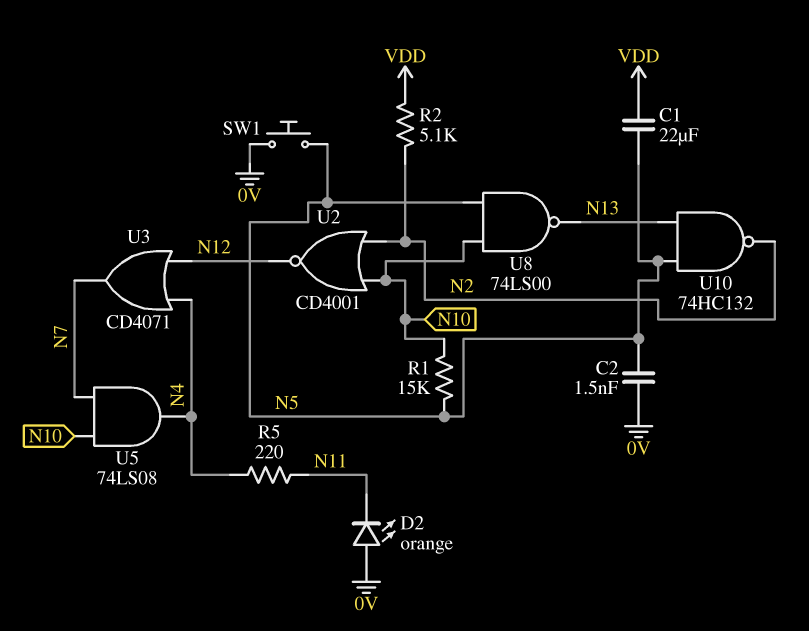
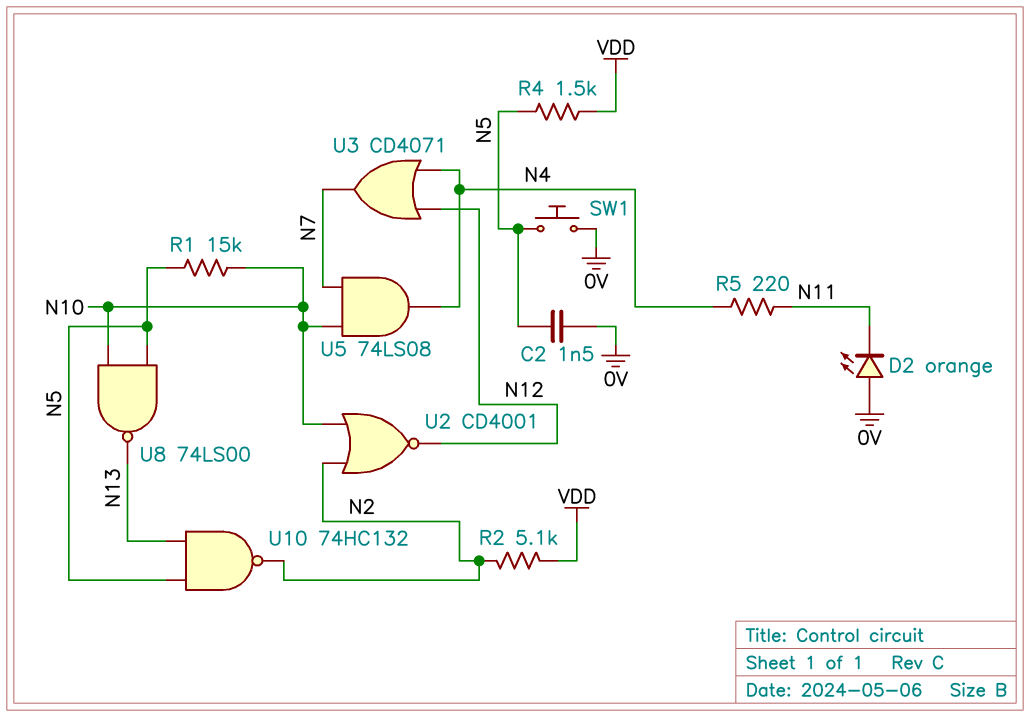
C1: 22uF (N5, VDD) -> none
R4: none -> 1.5k (N5, VDD)

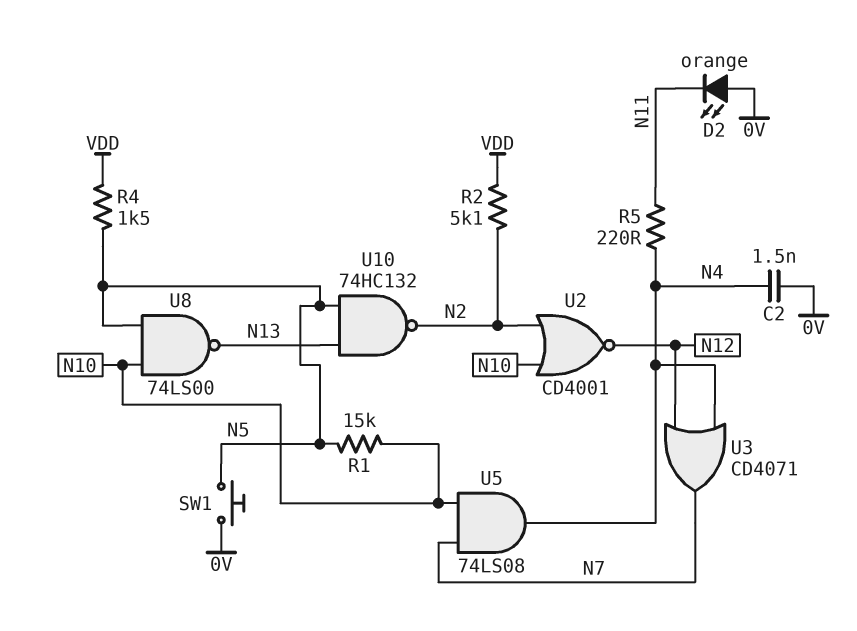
C2: 1.5nF (0V, N5) -> 1.5nF (0V, N4)

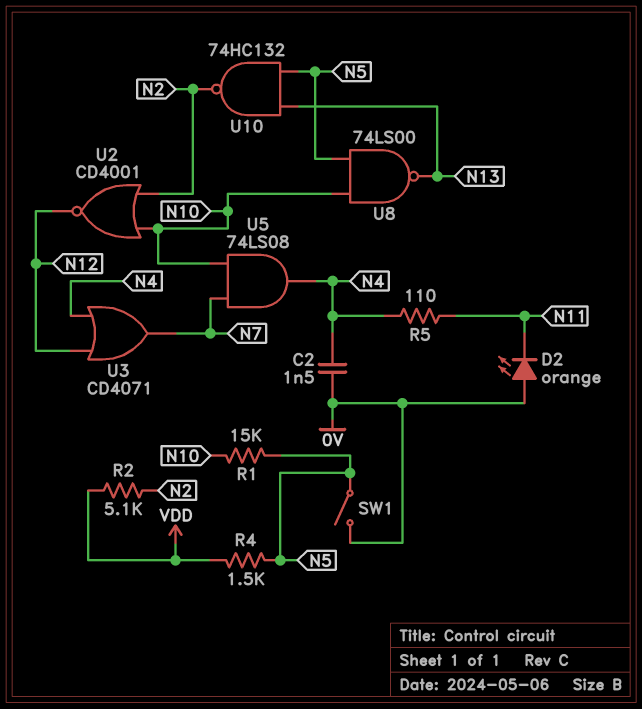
R5: 220 (N4, N11) -> 110 (N4, N11)
SW1: button (0V, N5) -> switch (0V, N5)

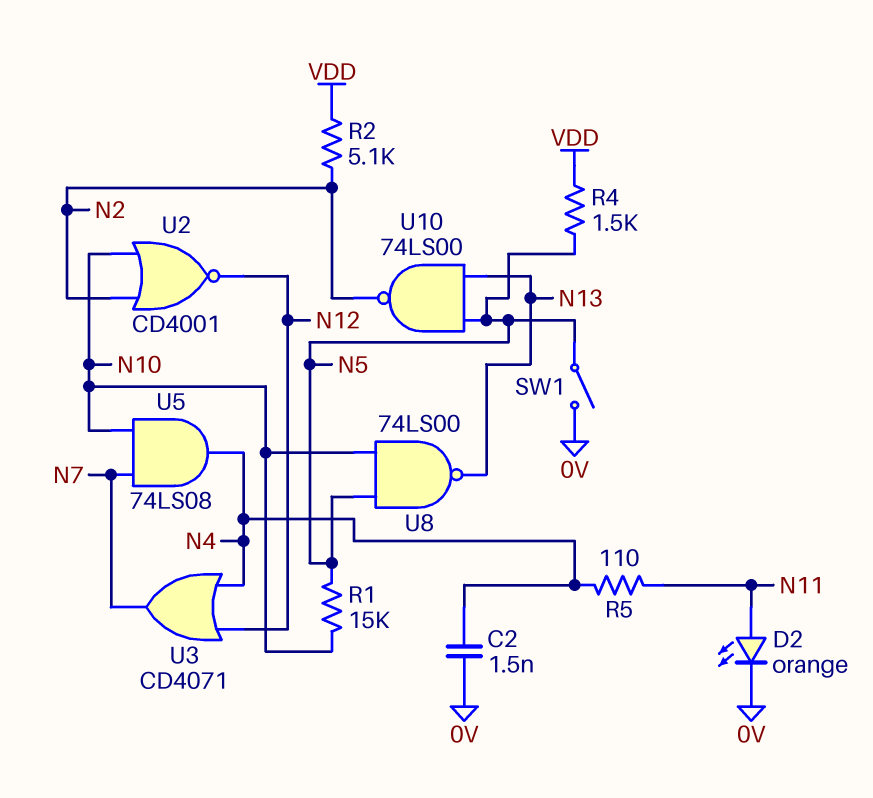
D2: LED orange (A 0V, K N11) -> LED orange (A N11, K 0V)
U10: NAND 74HC132 (in N5, in N13, out N2) -> NAND 74LS00 (in N5, in N13, out N2)

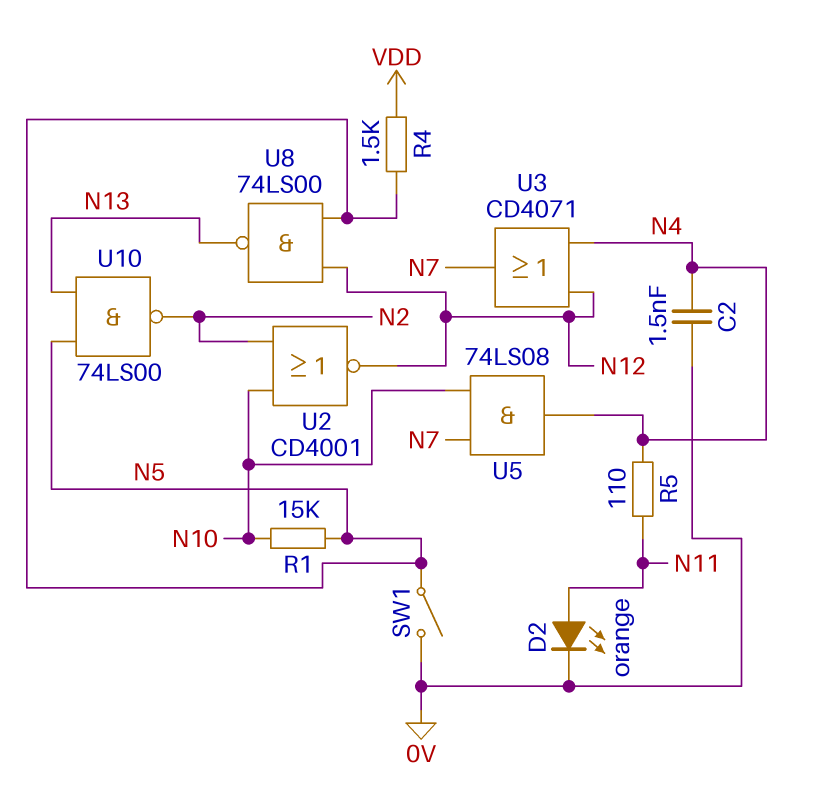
R2: 5.1k (N2, VDD) -> none
U8: NAND 74LS00 (in N5, in N10, out N13) -> NAND 74LS00 (in N5, in N12, out N13)

